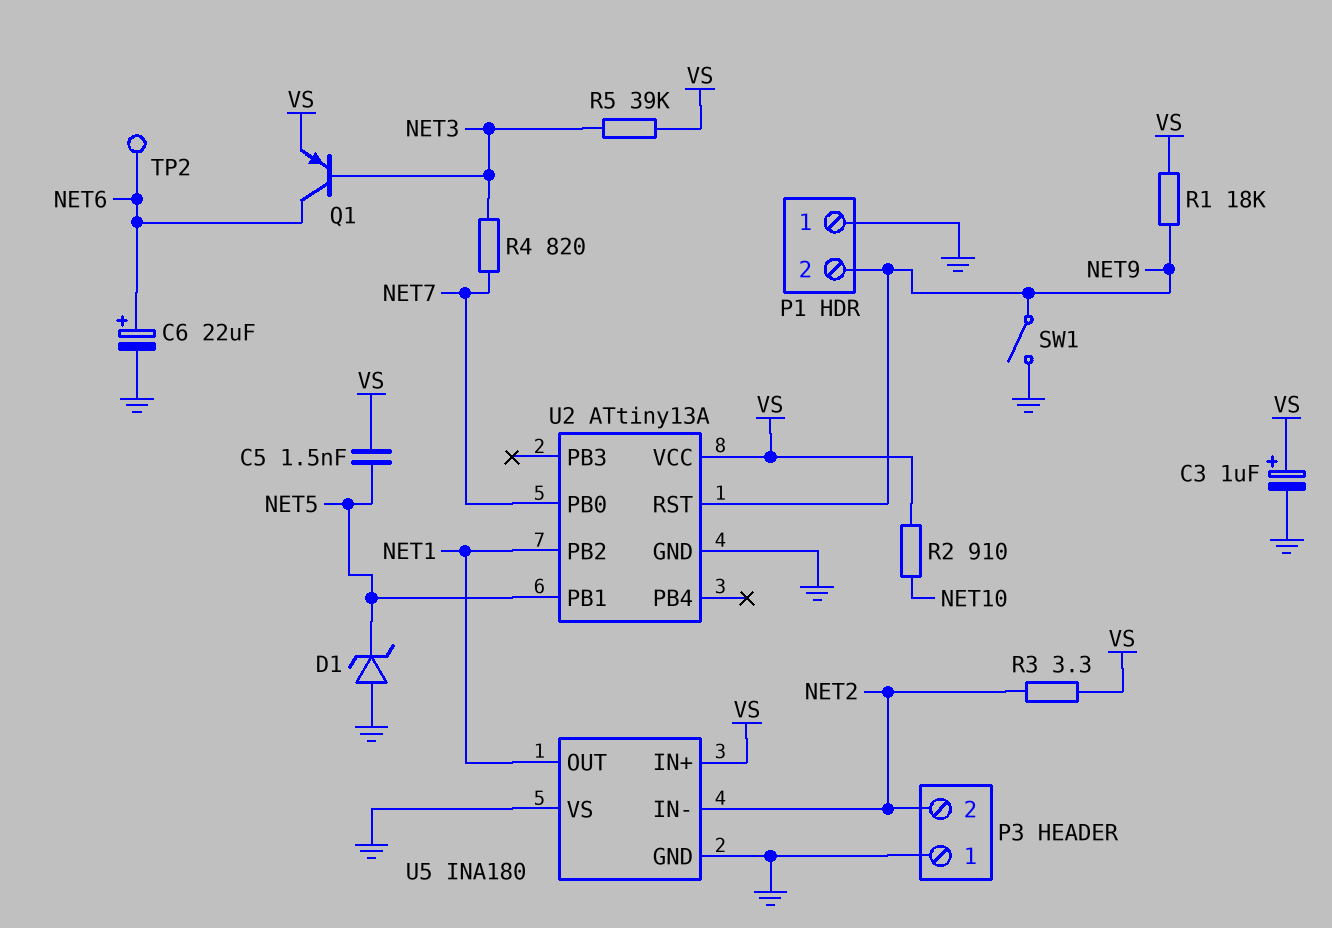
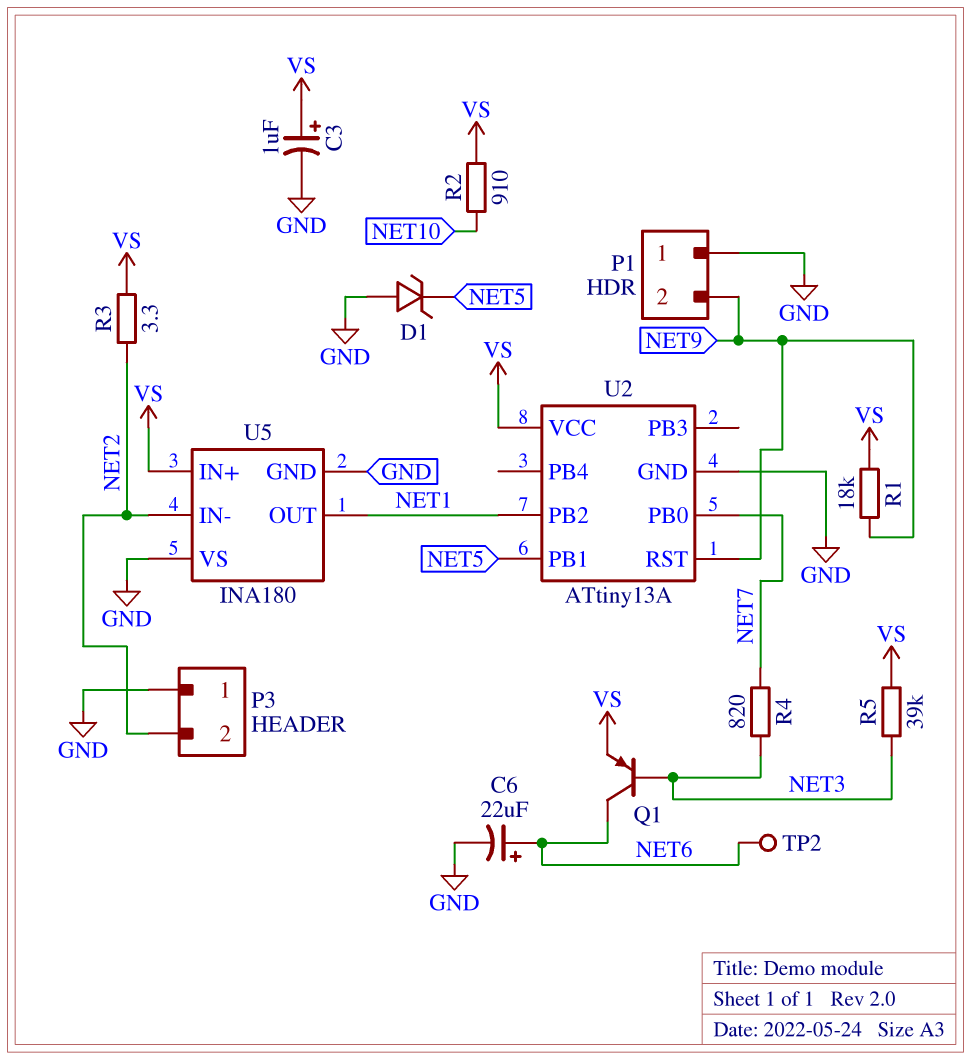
C5: 1.5nF (NET5, VS) -> none
SW1: switch (GND, NET9) -> none

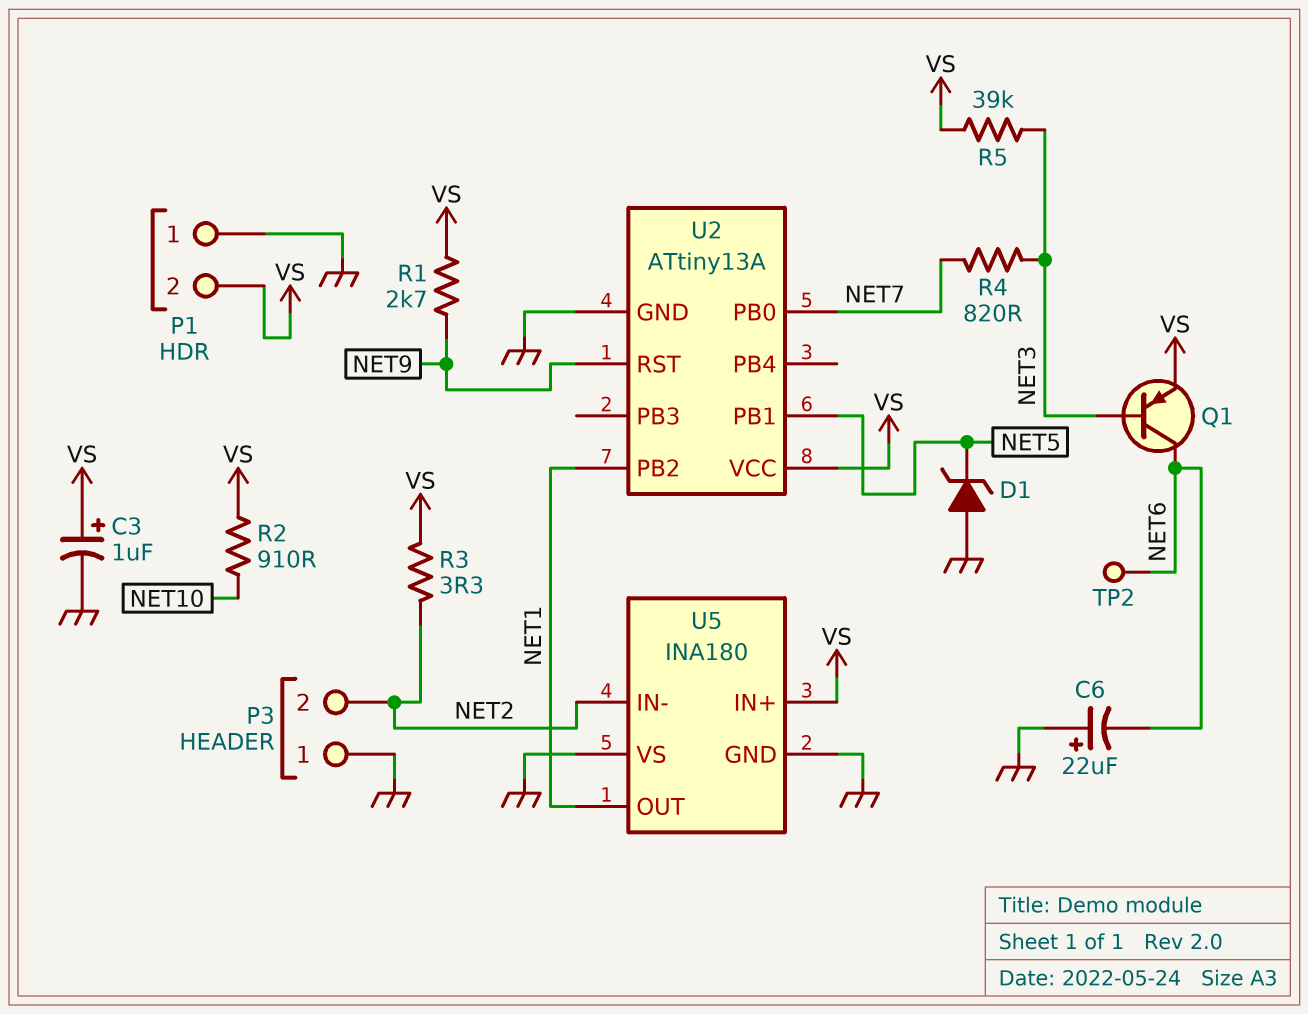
C6: 22uF (plus NET6, minus GND) -> 22uF (plus GND, minus NET6)
P1 pin 2: NET9 -> VS
R1: 18k (NET9, VS) -> 2.7k (NET9, VS)

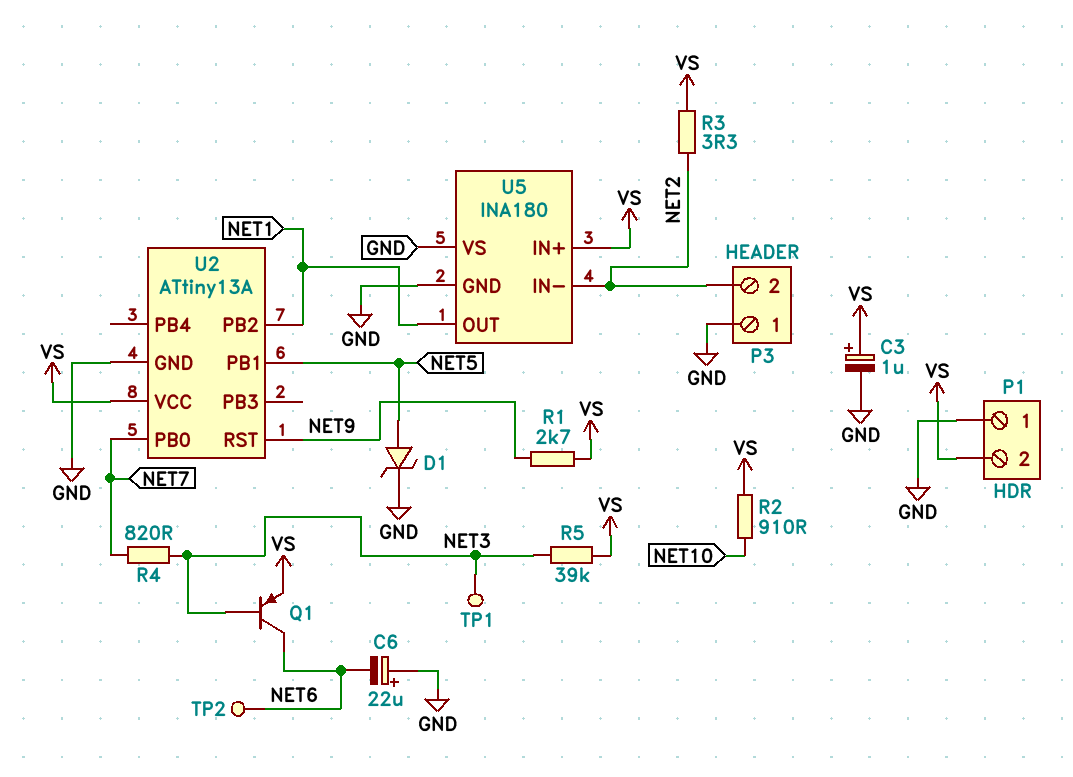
D1: zener (A GND, K NET5) -> zener (A NET5, K GND)
TP1: none -> test point (NET3)

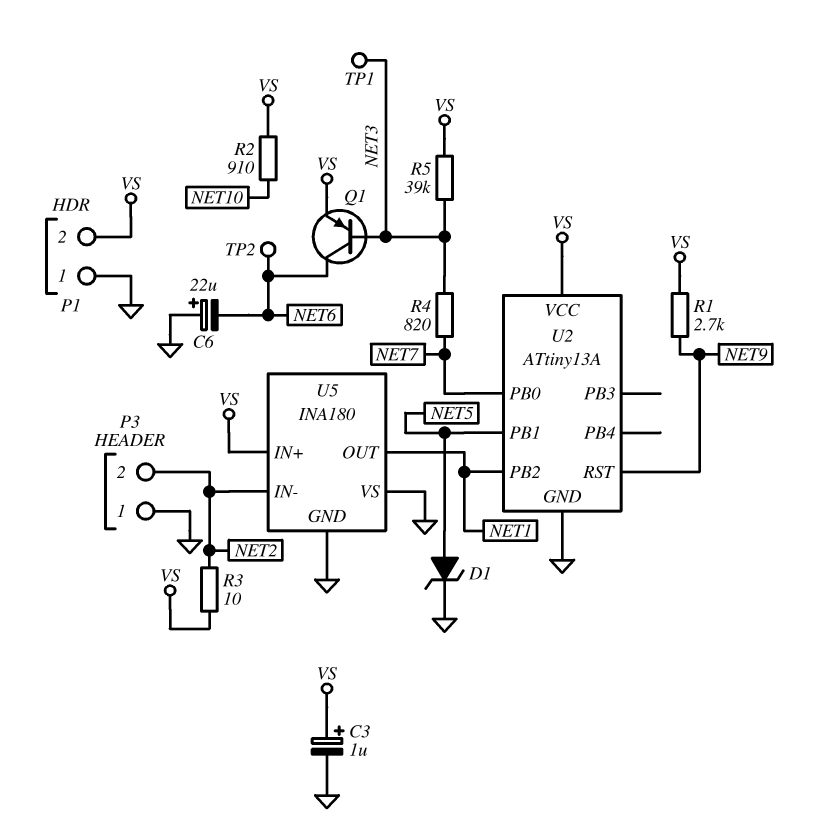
R3: 3.3 (NET2, VS) -> 10 (NET2, VS)

